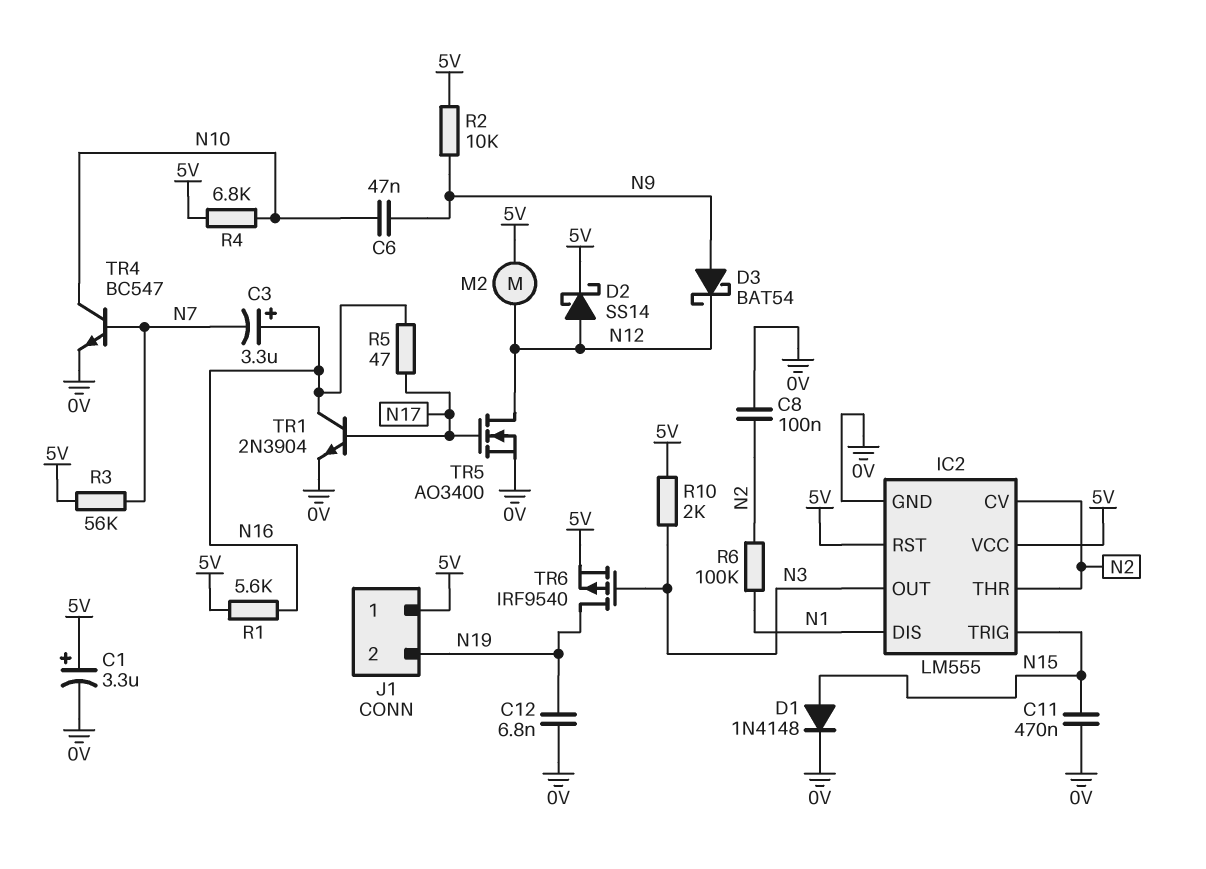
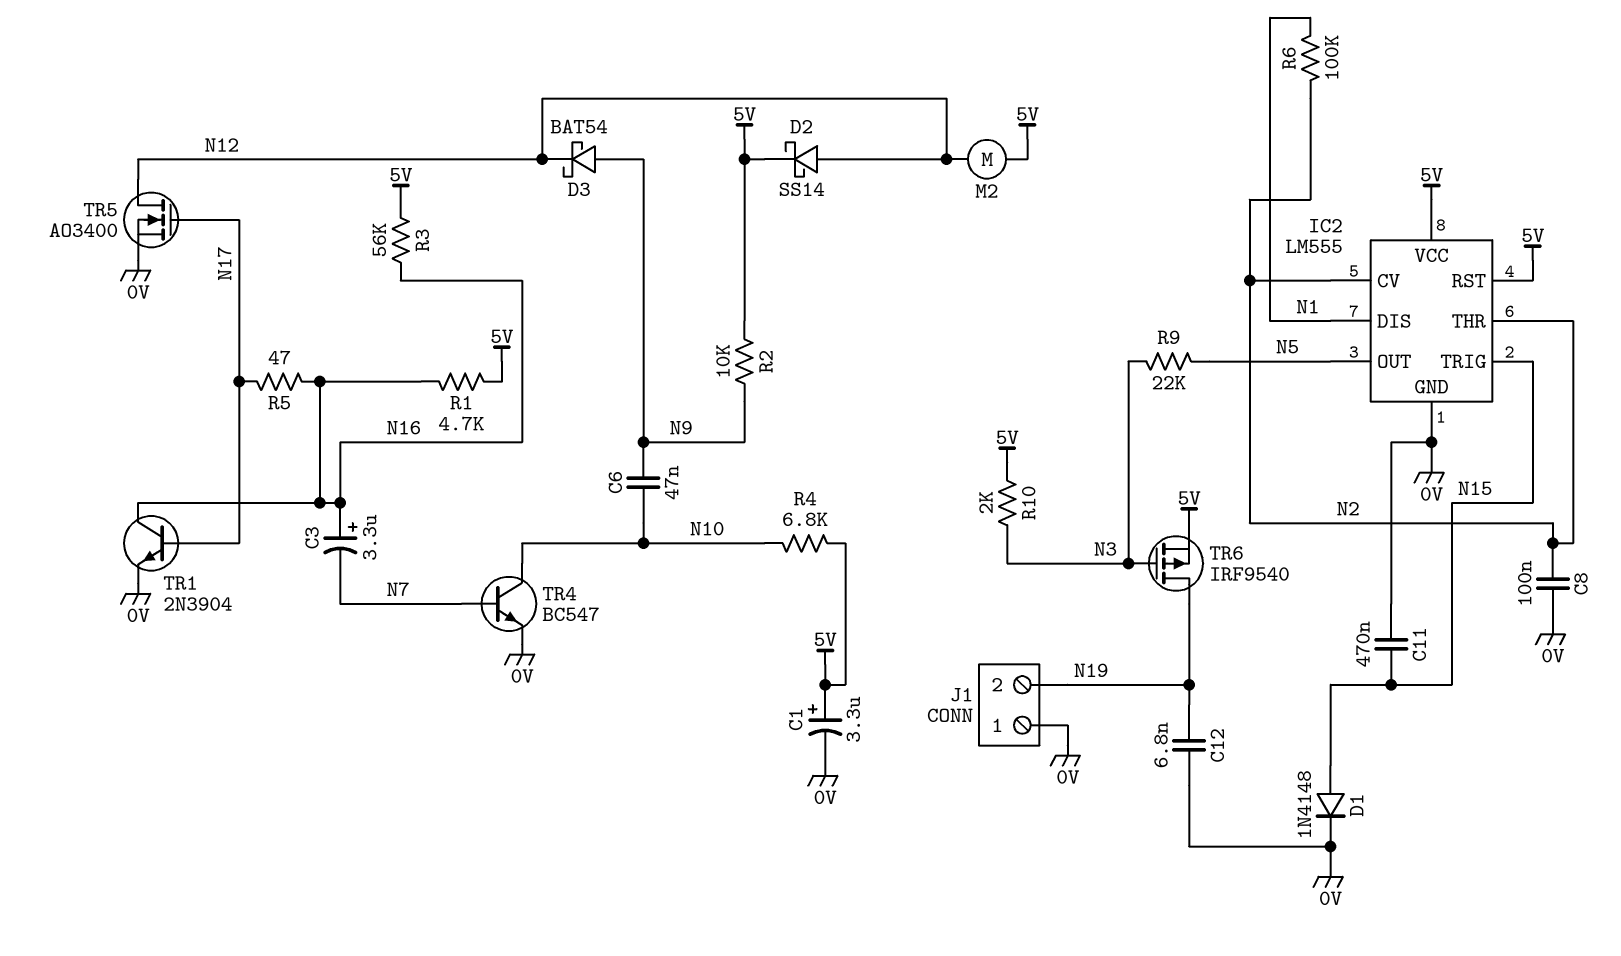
IC2 pin OUT: N3 -> N5
J1 pin 1: 5V -> 0V
R1: 5.6k (5V, N16) -> 4.7k (5V, N16)
R3: 56k (5V, N7) -> 56k (5V, N16)
R9: none -> 22k (N3, N5)

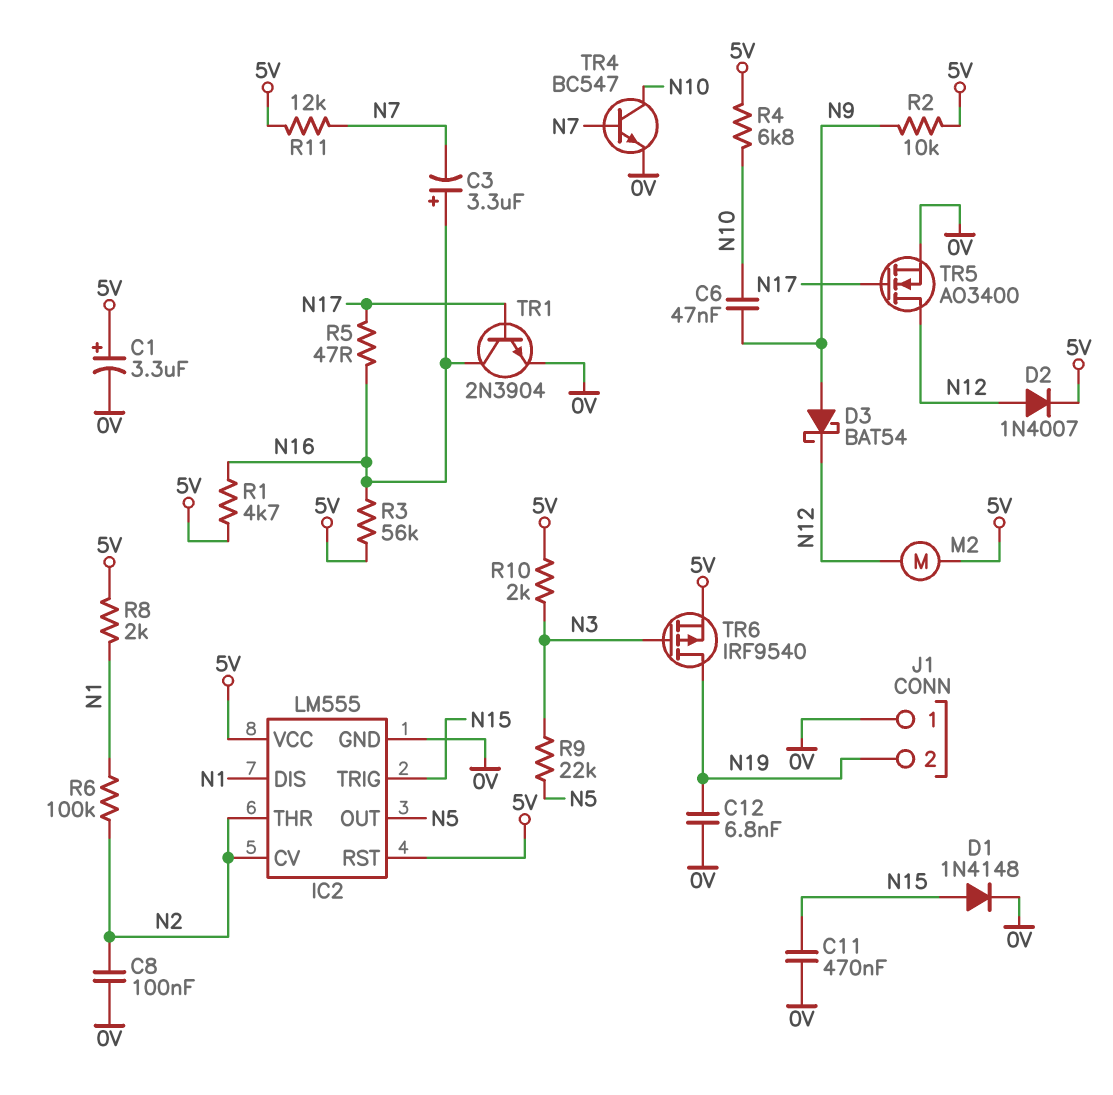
D2: schottky SS14 (A N12, K 5V) -> diode 1N4007 (A N12, K 5V)
R8: none -> 2k (5V, N1)
R11: none -> 12k (5V, N7)

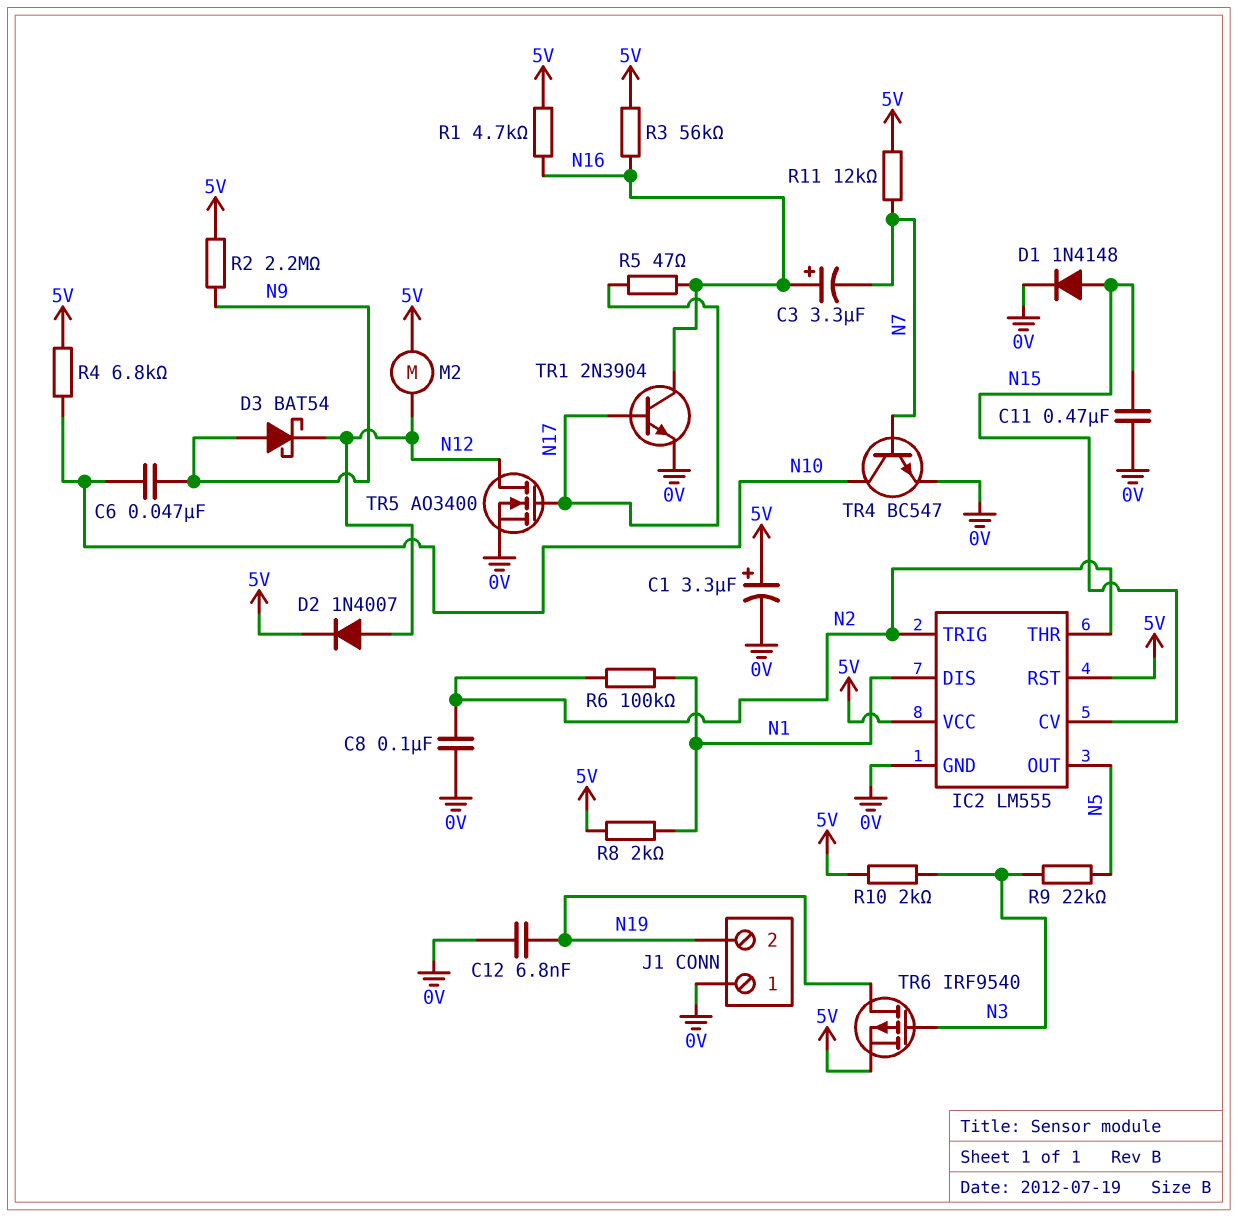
IC2 pin CV: N2 -> N15
IC2 pin TRIG: N15 -> N2
R2: 10k (5V, N9) -> 2.2M (5V, N9)

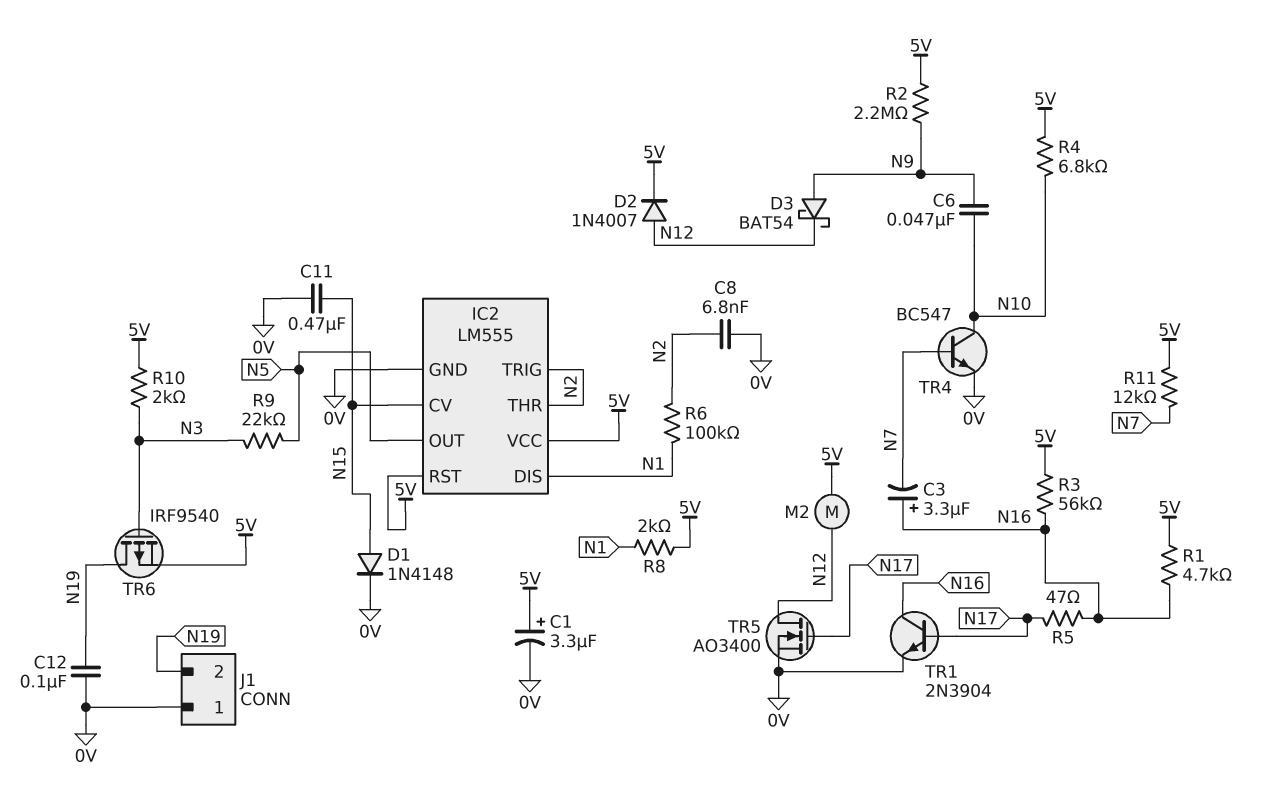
C8: 100nF (0V, N2) -> 6.8nF (0V, N2)
C12: 6.8nF (0V, N19) -> 100nF (0V, N19)

